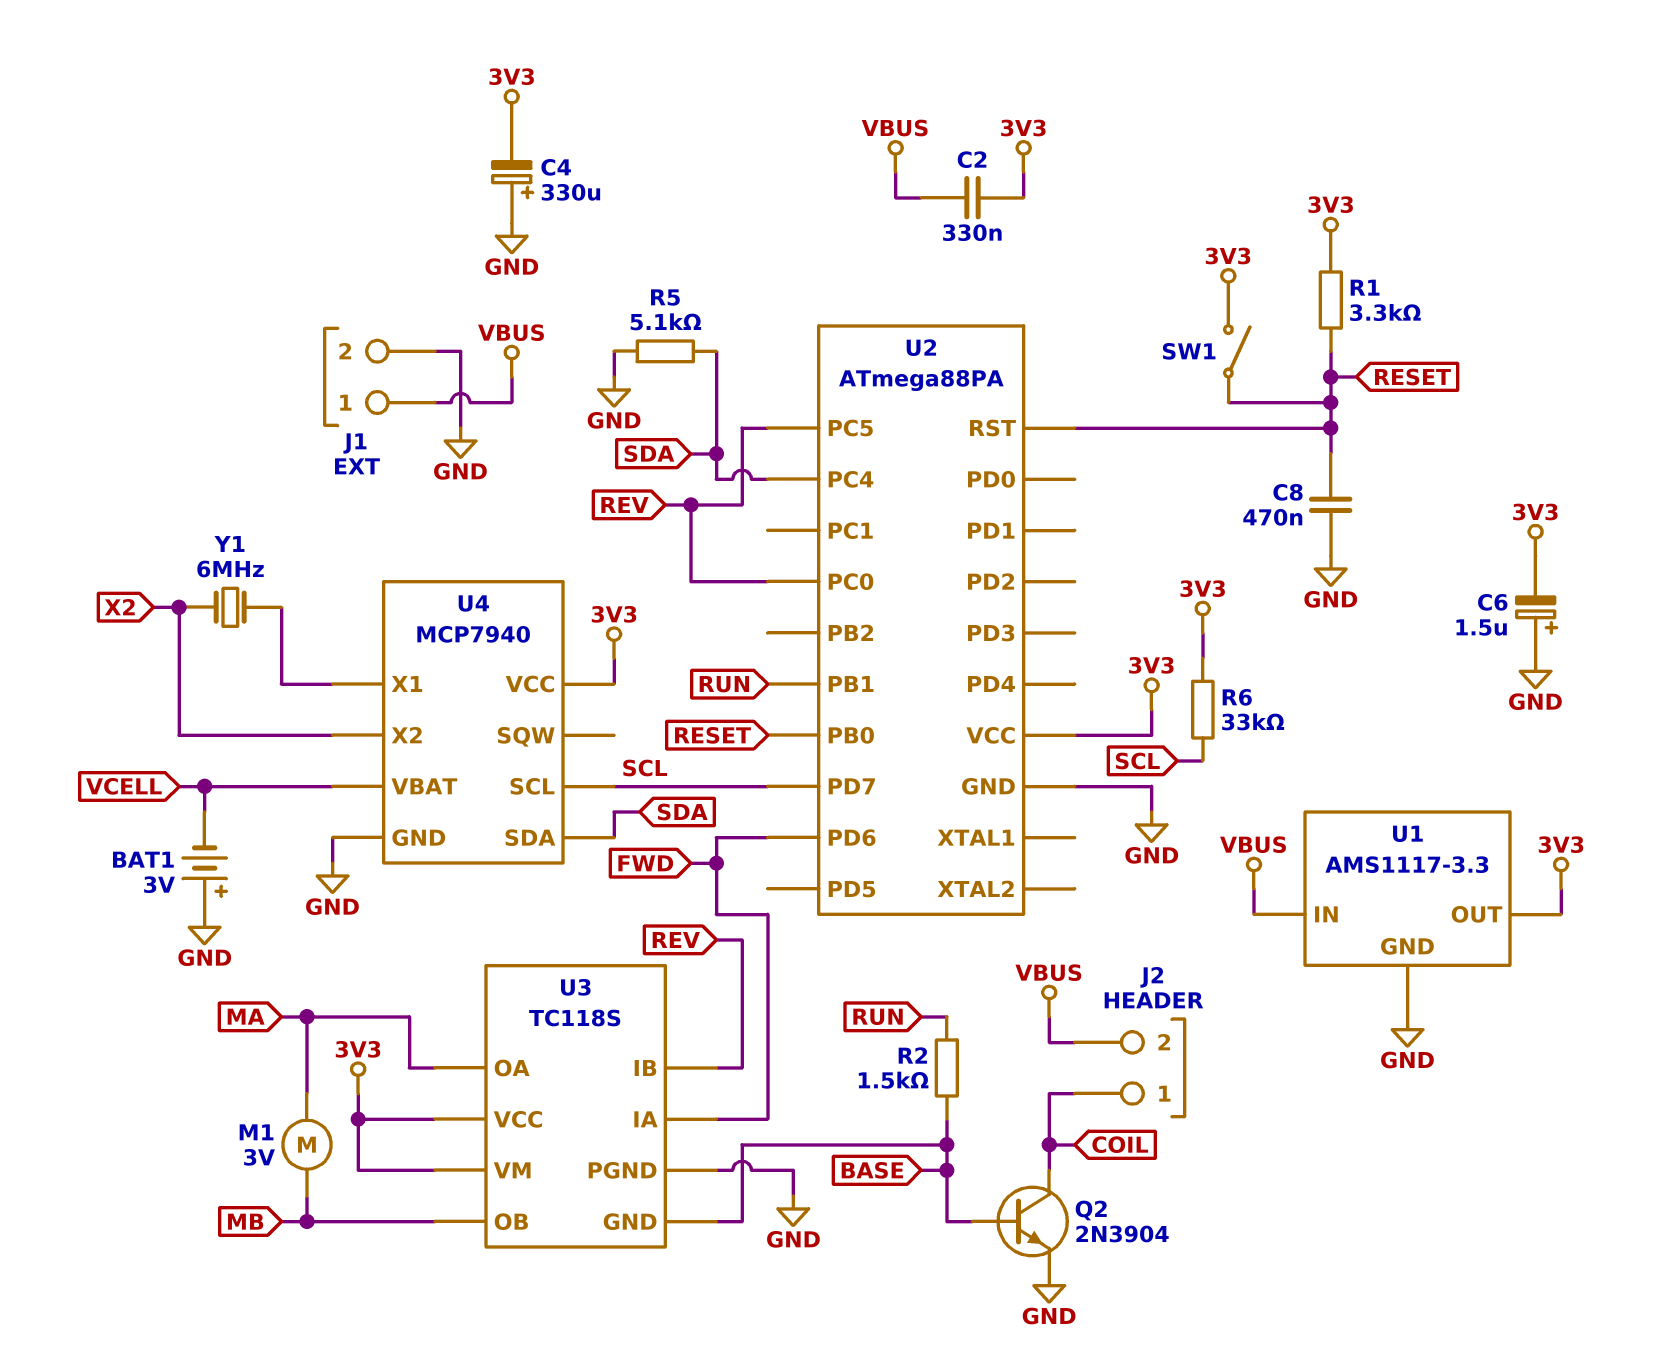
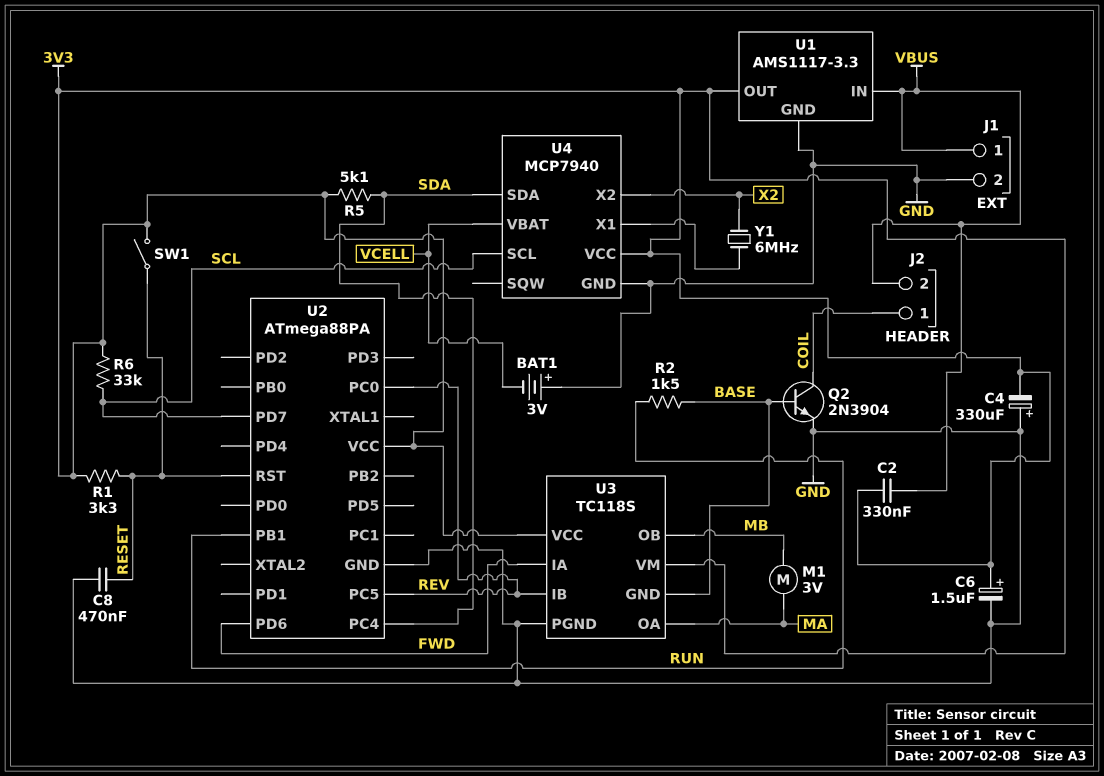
C6: 1.5uF (plus GND, minus 3V3) -> 1.5uF (plus 3V3, minus GND)
R5: 5.1k (GND, SDA) -> 5.1k (3V3, SDA)
U2 pin PB0: RESET -> none

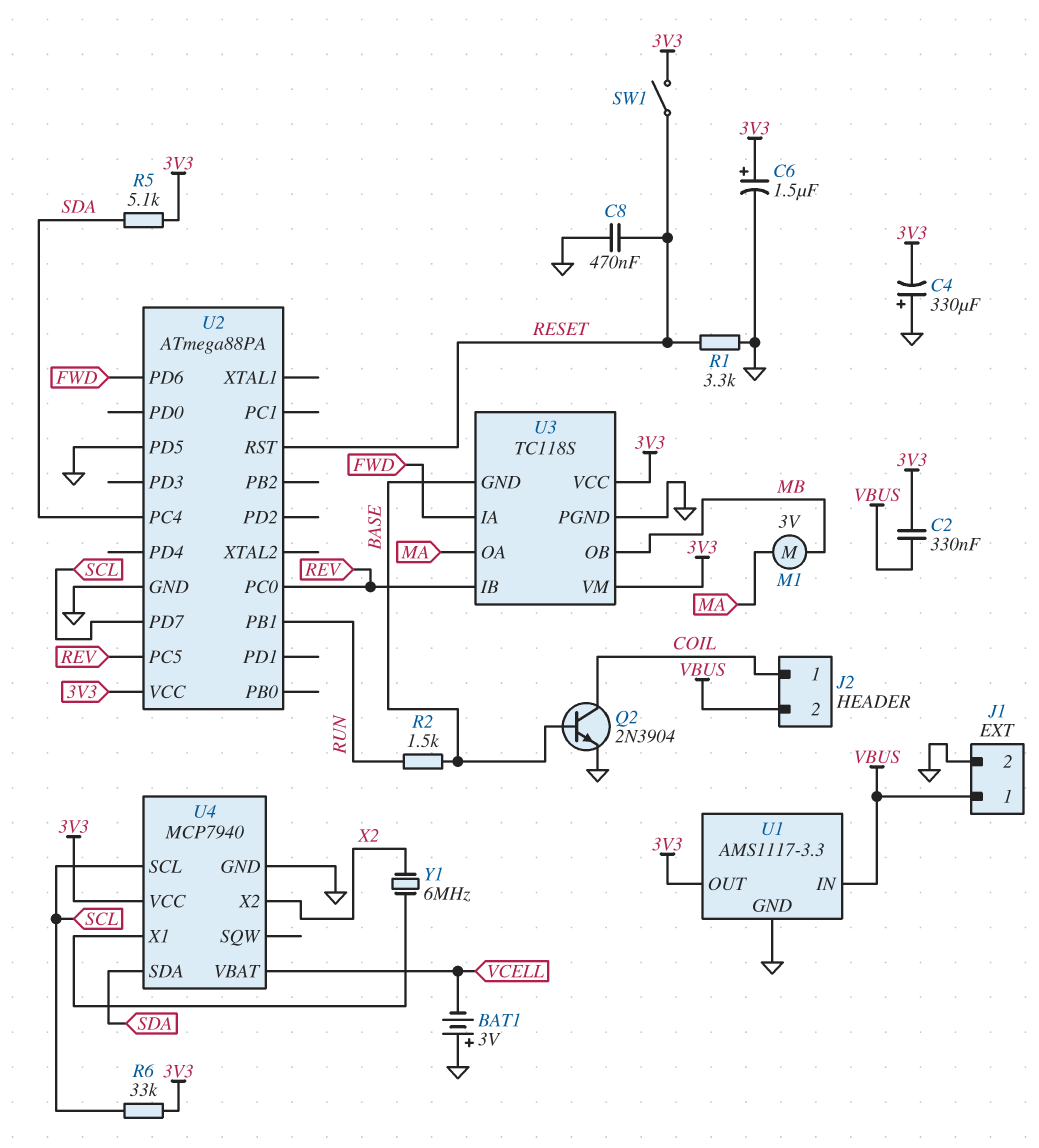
R1: 3.3k (3V3, RESET) -> 3.3k (GND, RESET)
U2 pin PD5: none -> GND

